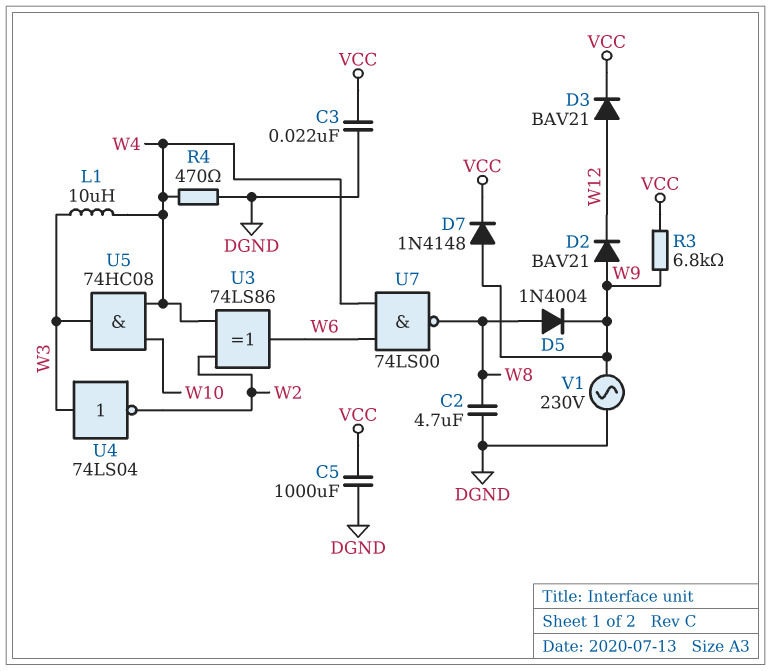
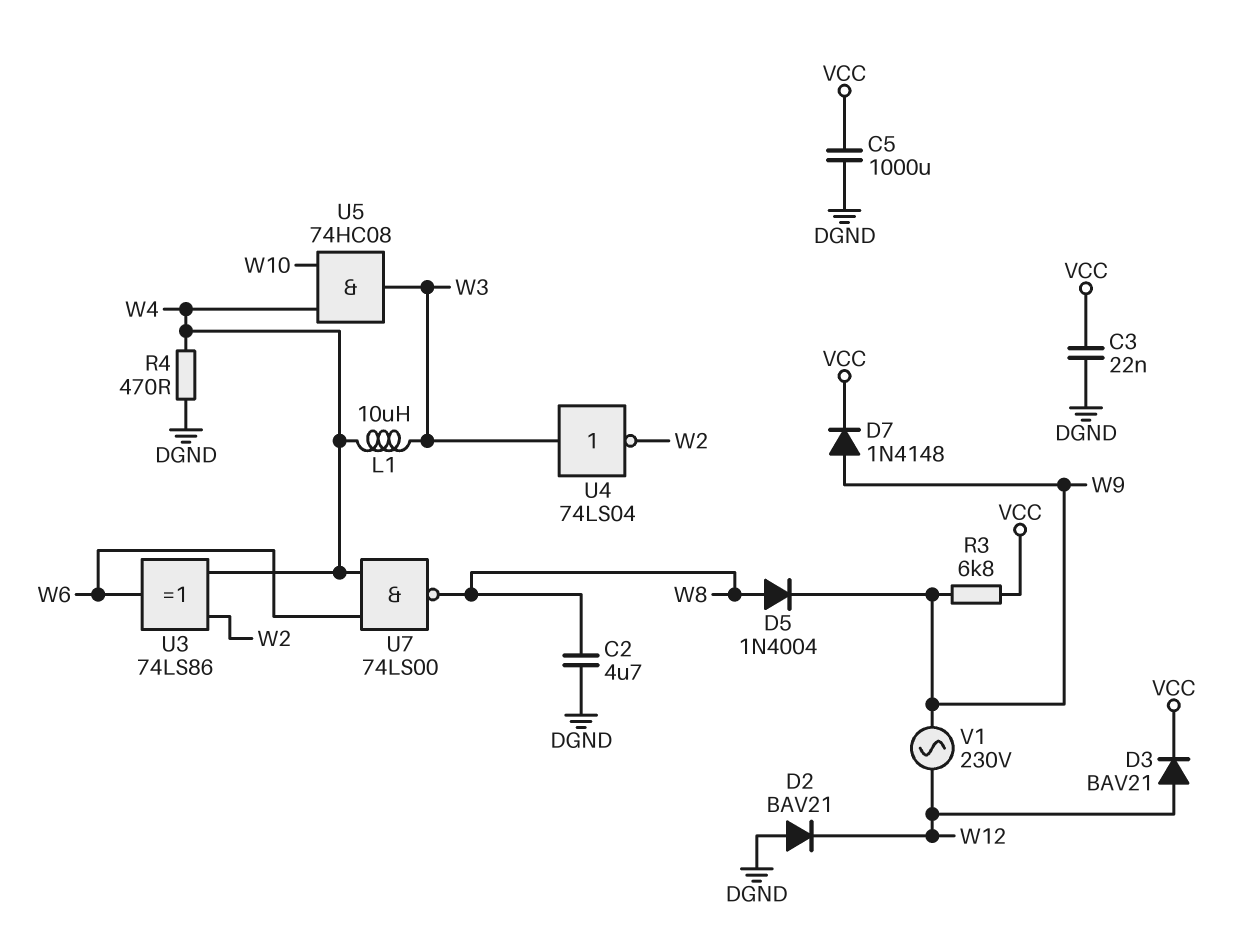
D2: diode BAV21 (A W9, K W12) -> diode BAV21 (A DGND, K W12)
V1: AC 230V (DGND, W9) -> AC 230V (W9, W12)

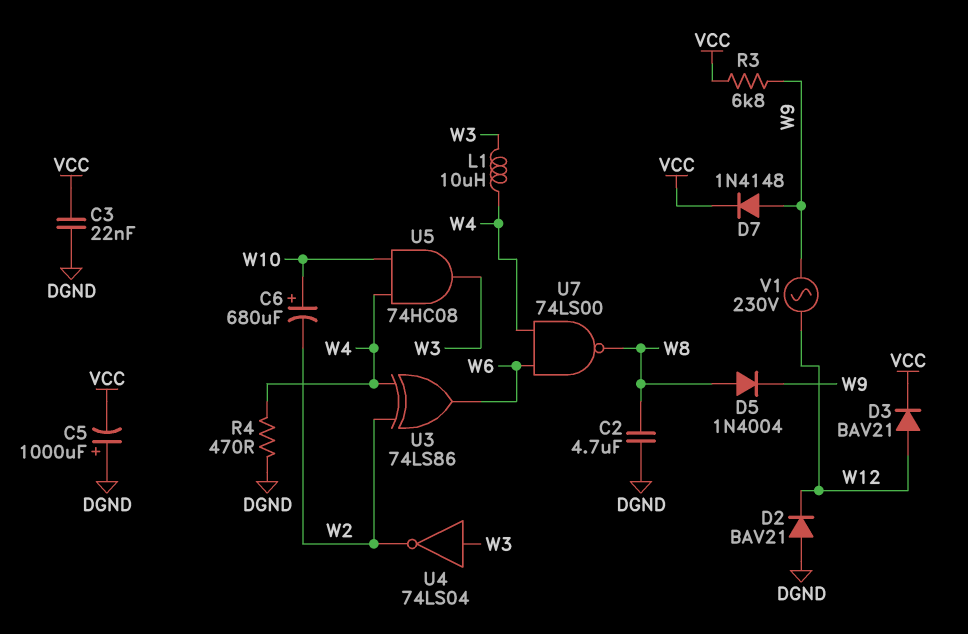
C5: 1000uF (DGND, VCC) -> 1000uF (plus DGND, minus VCC)
C6: none -> 680uF (plus W10, minus W2)

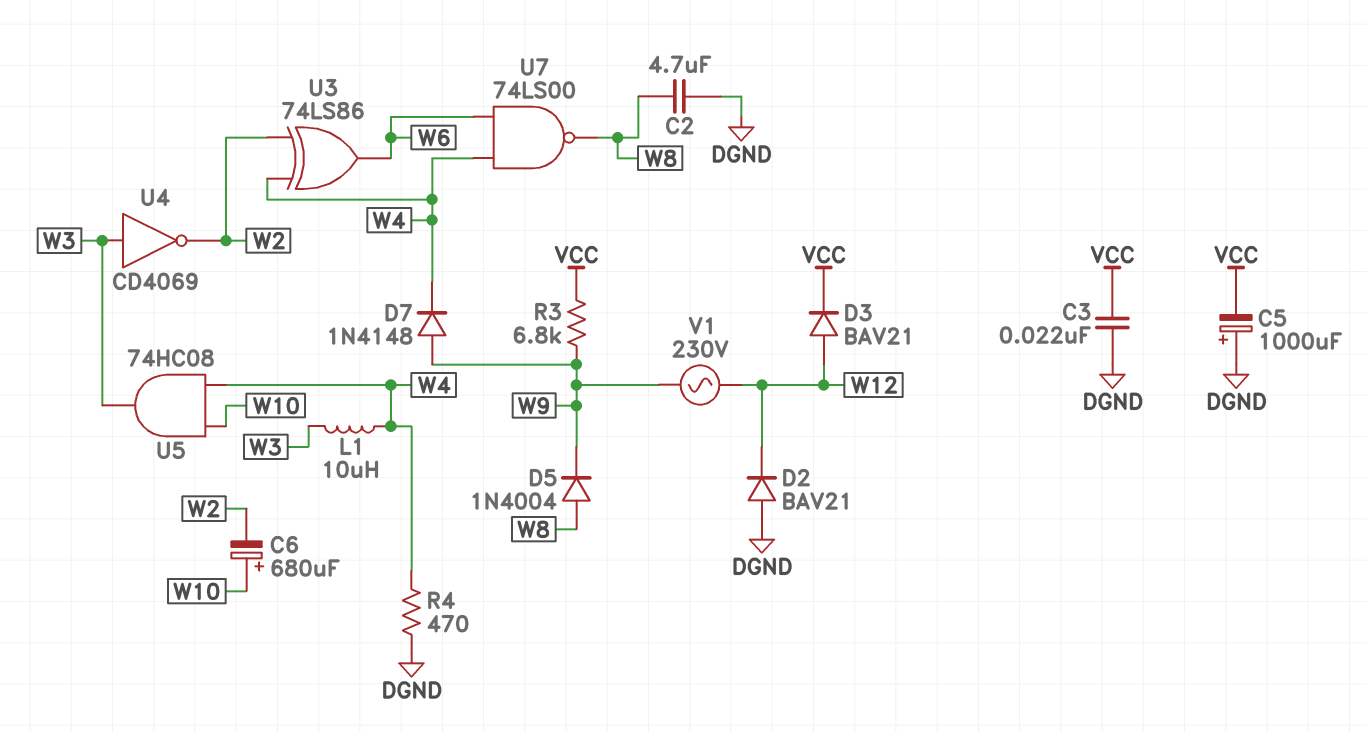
D7: diode 1N4148 (A W9, K VCC) -> diode 1N4148 (A W9, K W4)
U4: NOT 74LS04 (in W3, out W2) -> NOT CD4069 (in W3, out W2)

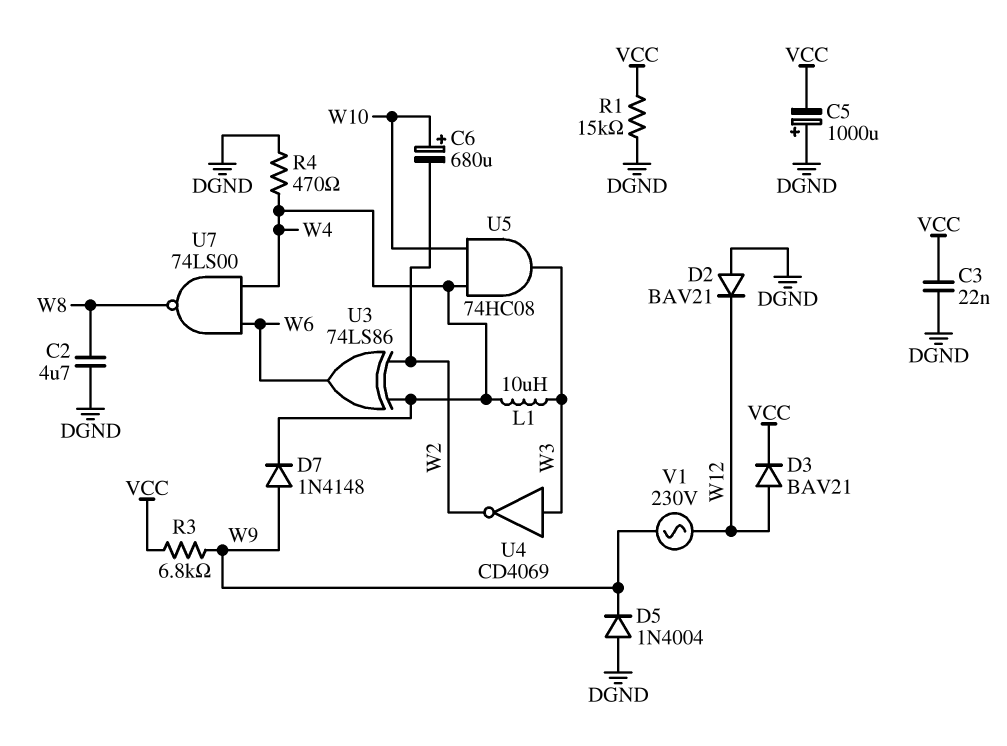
D5: diode 1N4004 (A W8, K W9) -> diode 1N4004 (A DGND, K W9)
R1: none -> 15k (DGND, VCC)

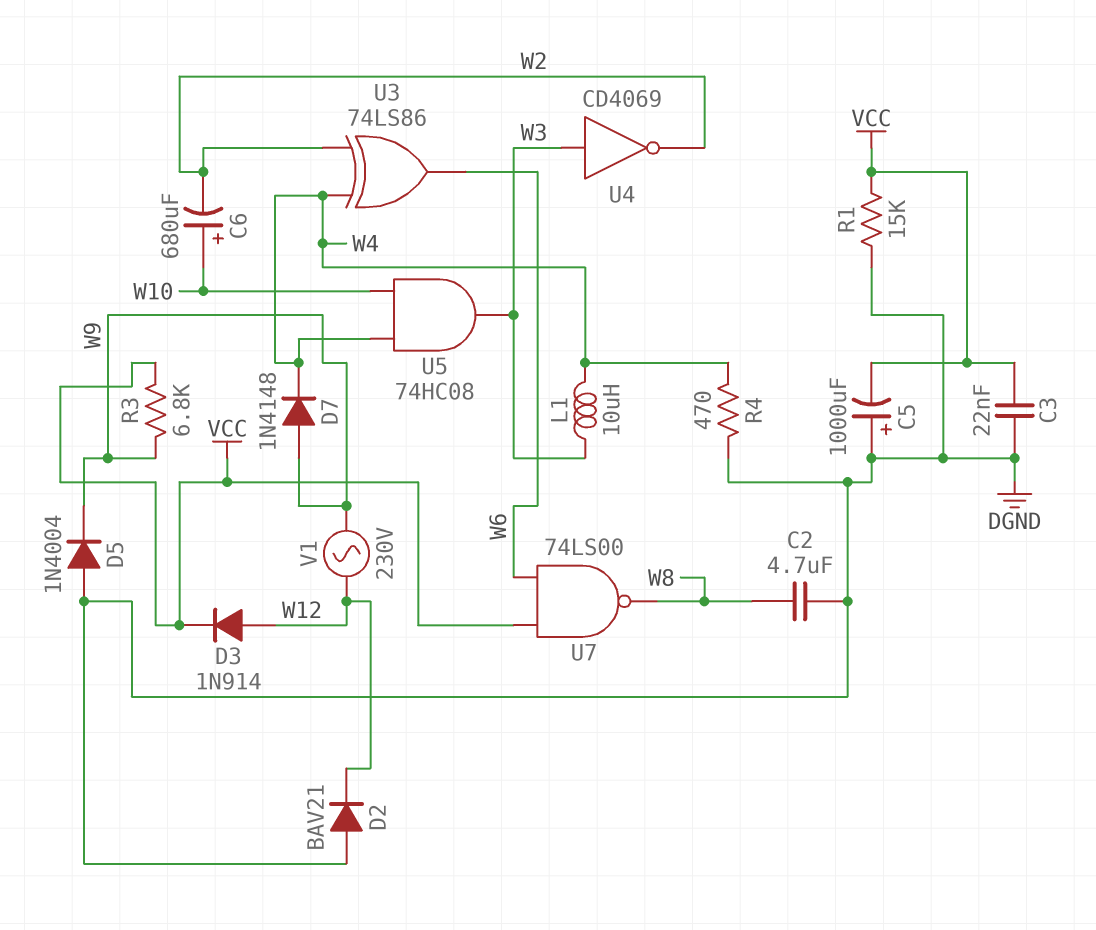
D3: diode BAV21 (A W12, K VCC) -> diode 1N914 (A W12, K VCC)
U7: NAND 74LS00 (in W4, in W6, out W8) -> NAND 74LS00 (in VCC, in W6, out W8)

